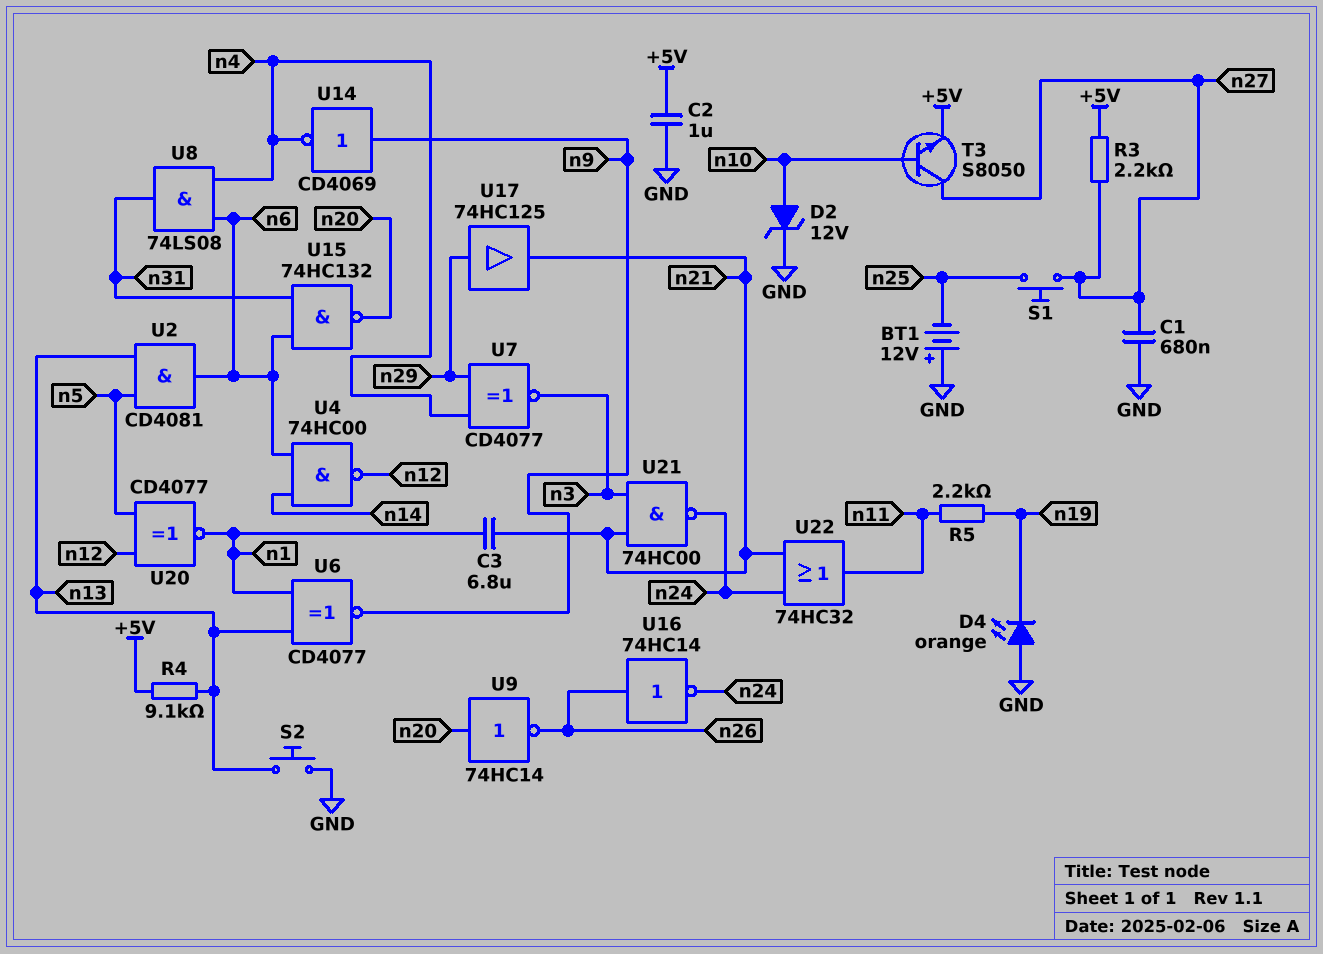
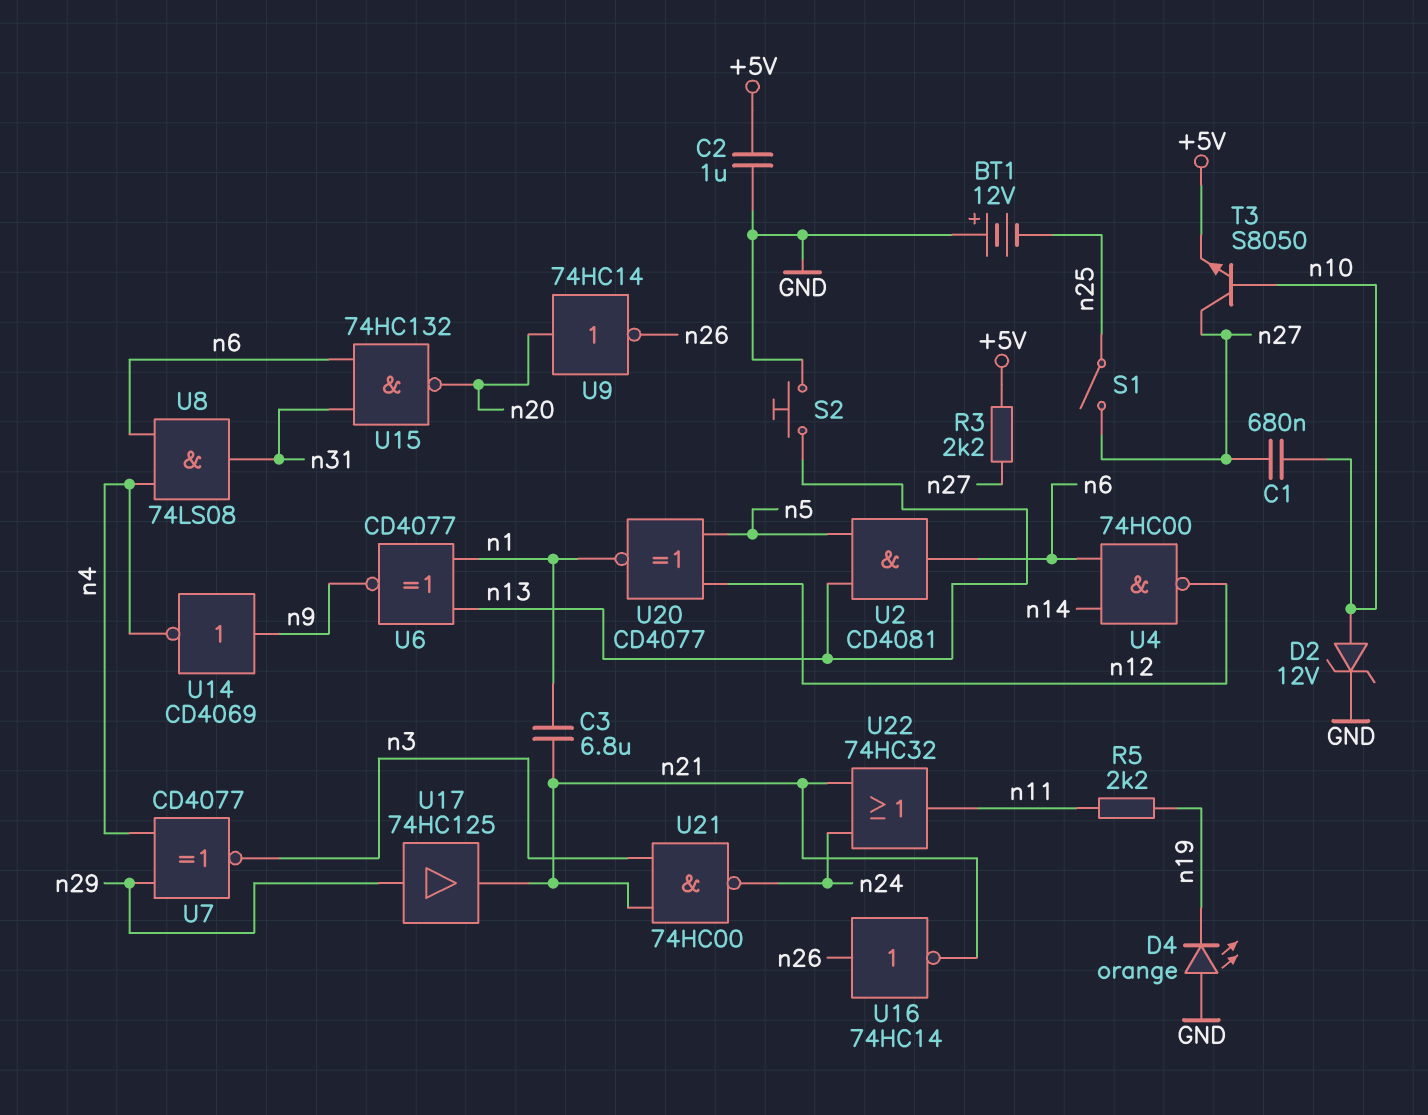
C1: 680nF (GND, n27) -> 680nF (n10, n27)
R4: 9.1k (+5V, n13) -> none
S1: button (n25, n27) -> switch (n25, n27)
U16: NOT 74HC14 (in n26, out n24) -> NOT 74HC14 (in n26, out n21)

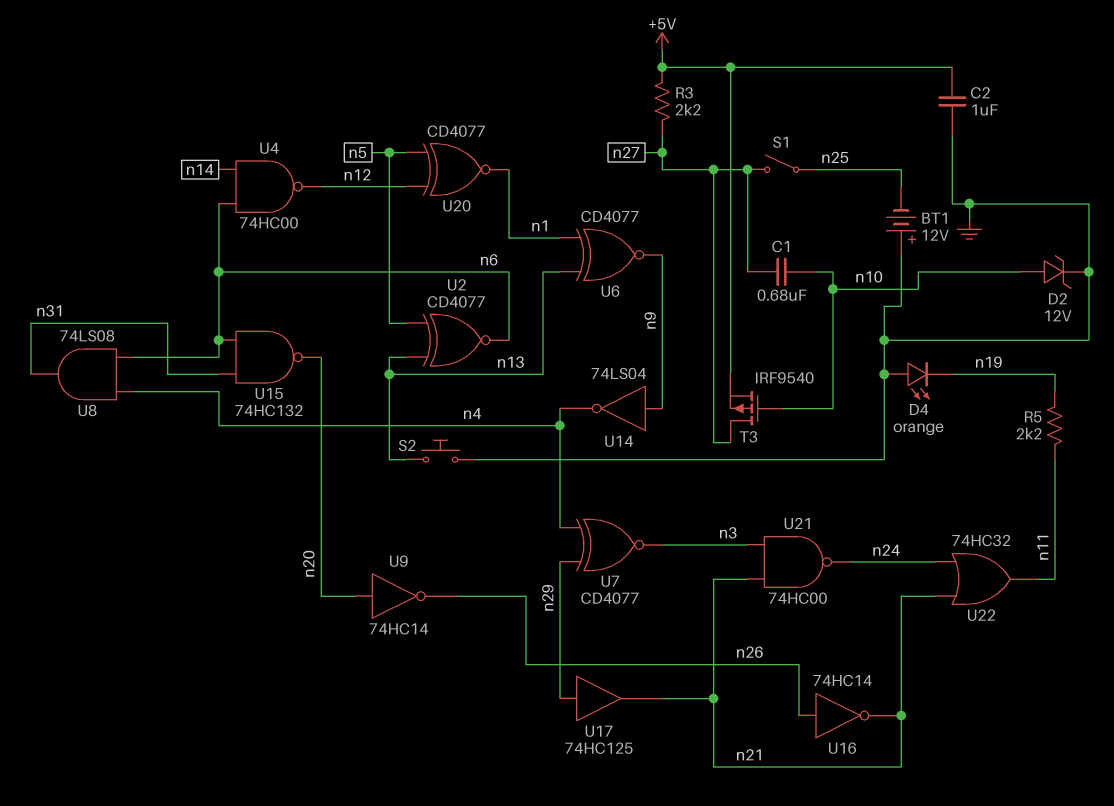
C3: 6.8uF (n1, n21) -> none
T3: NPN S8050 (B n10, C n27, E +5V) -> PMOS IRF9540 (G n10, D n27, S +5V)
U2: AND CD4081 (in n5, in n13, out n6) -> XNOR CD4077 (in n5, in n13, out n6)
U14: NOT CD4069 (in n9, out n4) -> NOT 74LS04 (in n9, out n4)

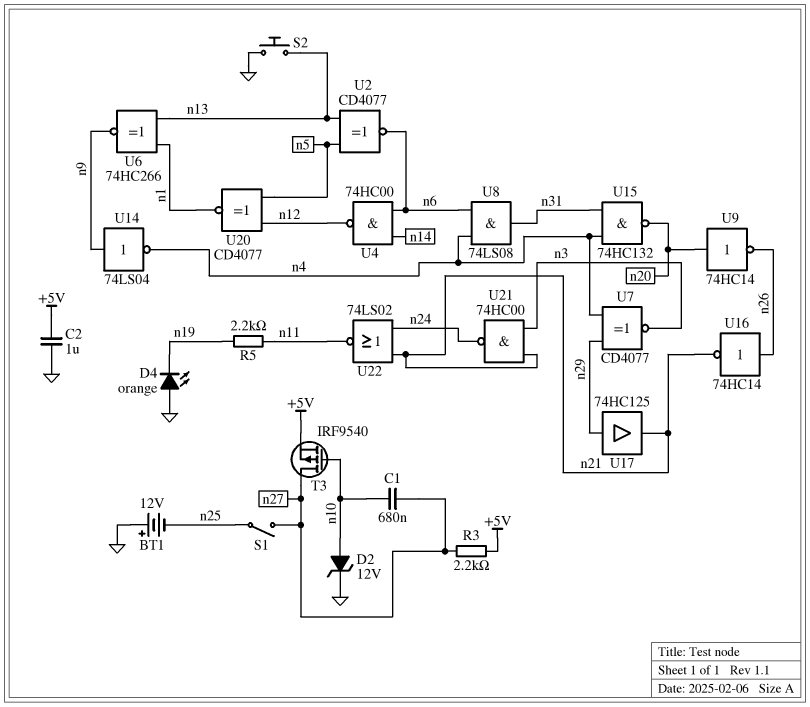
U6: XNOR CD4077 (in n1, in n13, out n9) -> XNOR 74HC266 (in n1, in n13, out n9)
U15: NAND 74HC132 (in n6, in n31, out n20) -> NAND 74HC132 (in n4, in n31, out n20)
U22: OR 74HC32 (in n21, in n24, out n11) -> NOR 74LS02 (in n21, in n24, out n11)

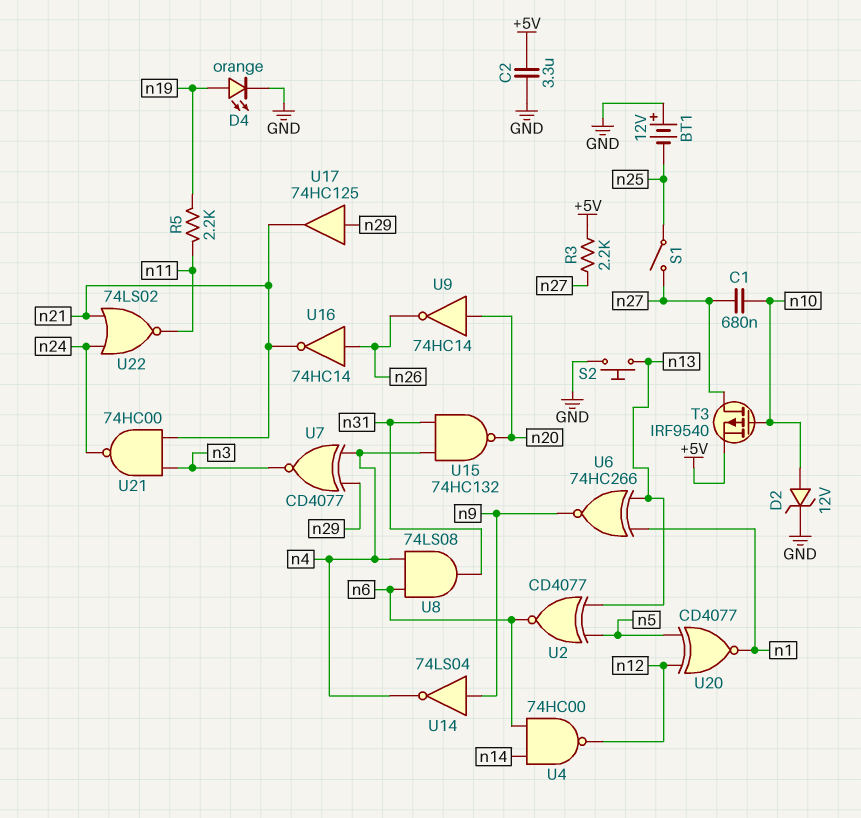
C2: 1uF (+5V, GND) -> 3.3uF (+5V, GND)
D4: LED orange (A GND, K n19) -> LED orange (A n19, K GND)

